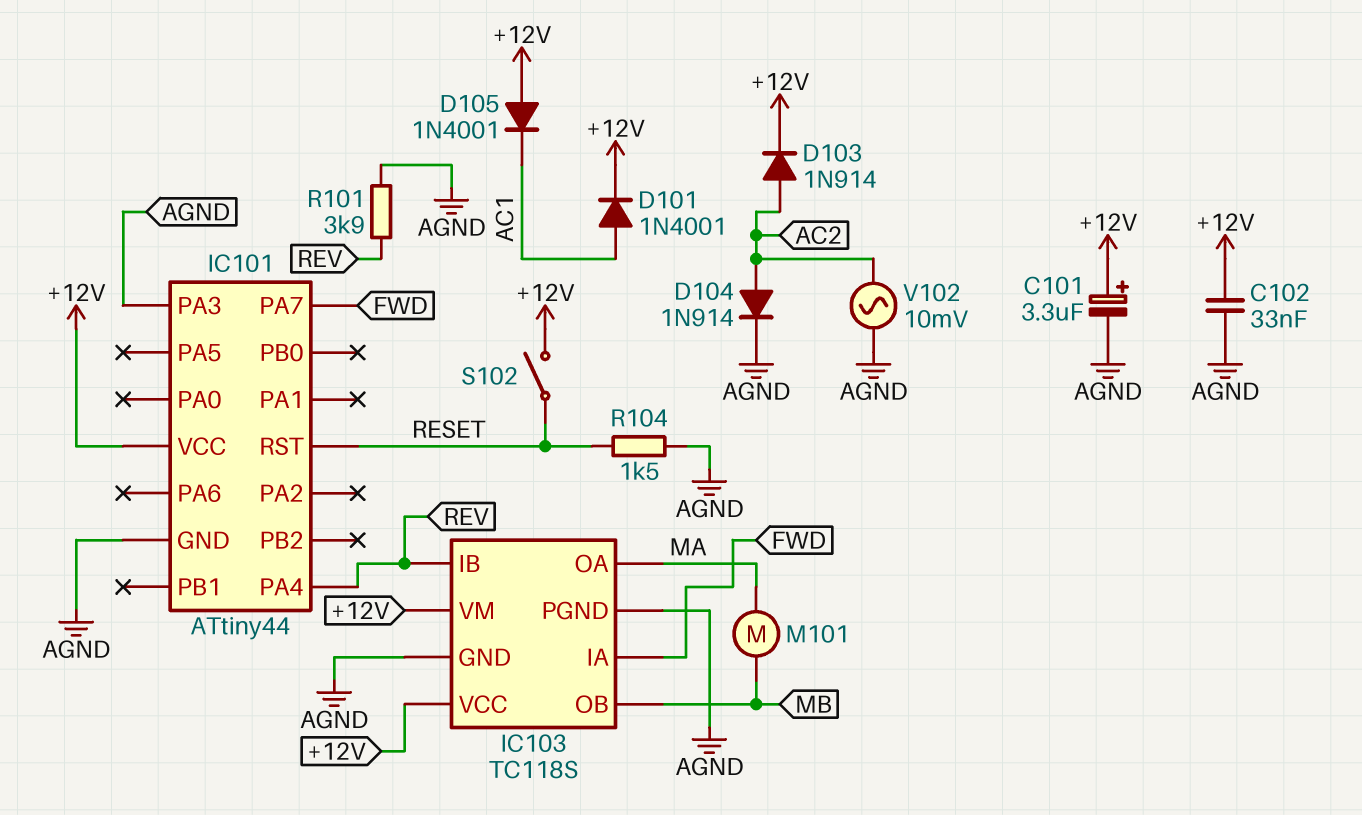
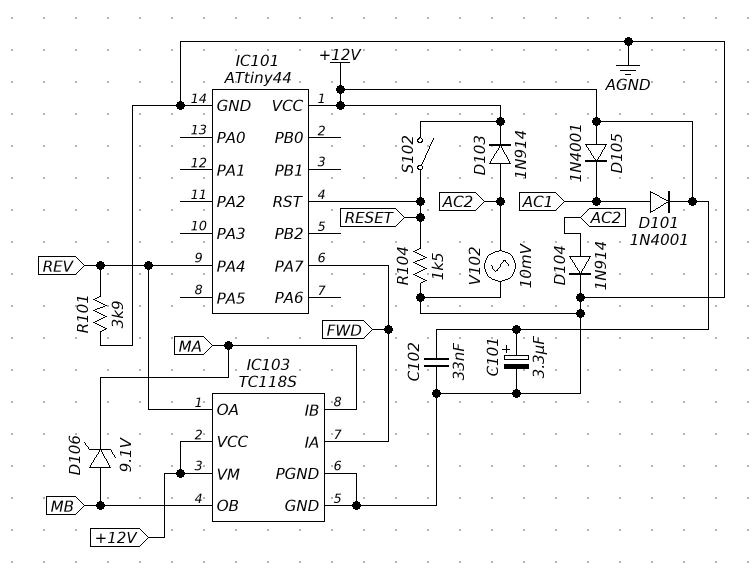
D106: none -> zener 9.1V (A MB, K MA)
IC101 pin PA3: AGND -> none
IC103 pin IB: REV -> MA
IC103 pin OA: MA -> REV
M101: motor (MA, MB) -> none

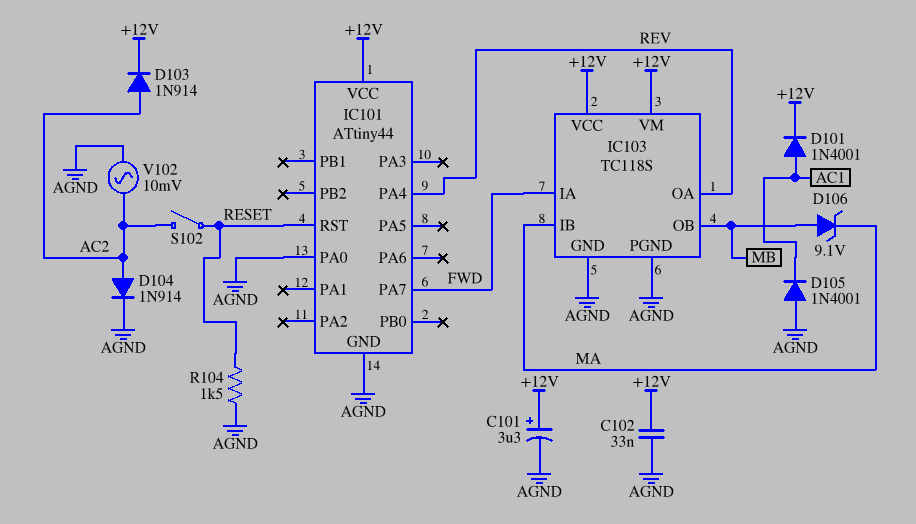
D105: diode 1N4001 (A +12V, K AC1) -> diode 1N4001 (A AGND, K AC1)
IC101 pin PA0: none -> AGND
R101: 3.9k (AGND, REV) -> none
S102: switch (+12V, RESET) -> switch (AC2, RESET)

